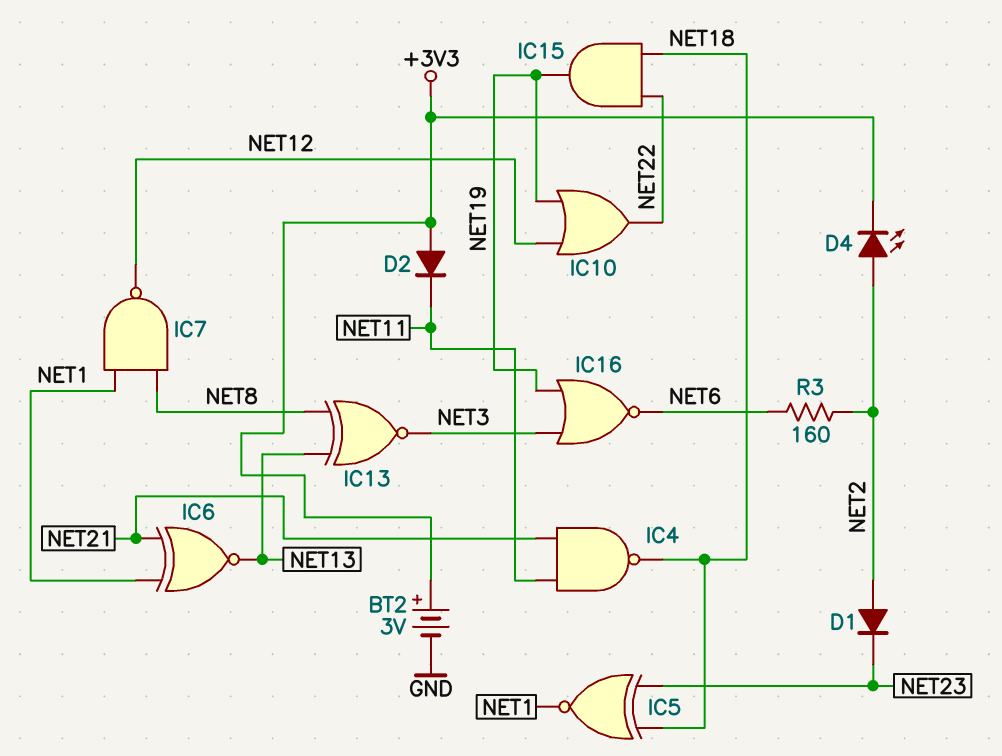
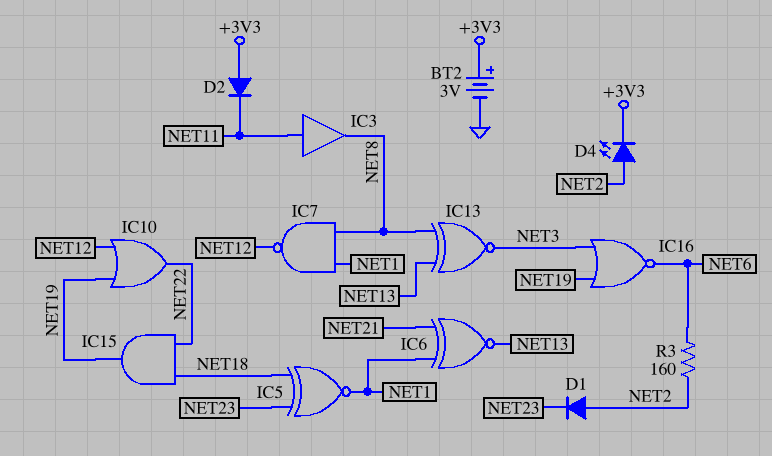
IC3: none -> buffer (in NET11, out NET8)
IC4: NAND (in NET11, in NET21, out NET18) -> none

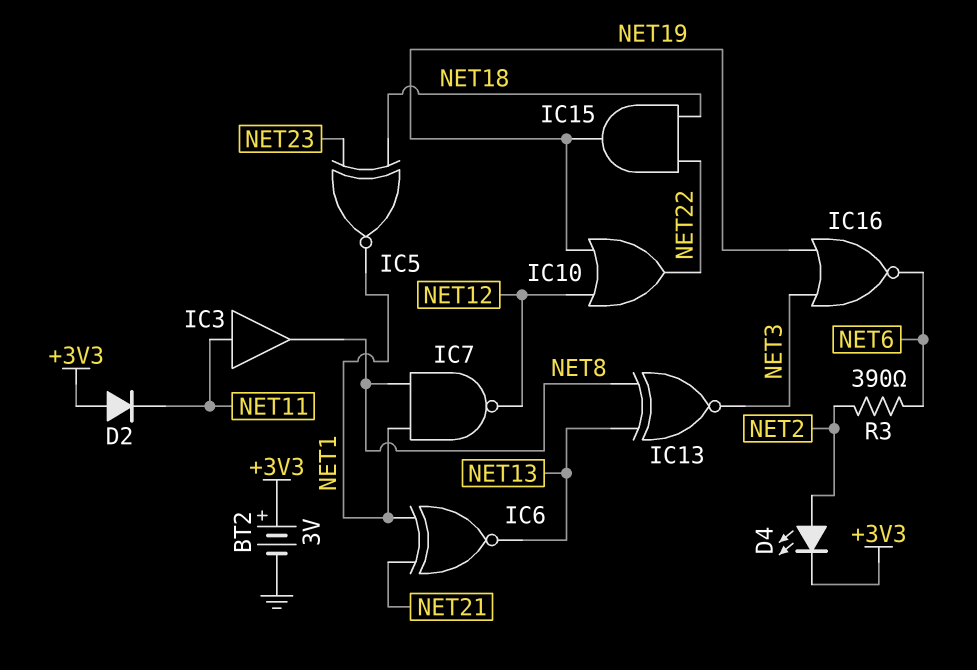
D1: diode (A NET2, K NET23) -> none
R3: 160 (NET2, NET6) -> 390 (NET2, NET6)

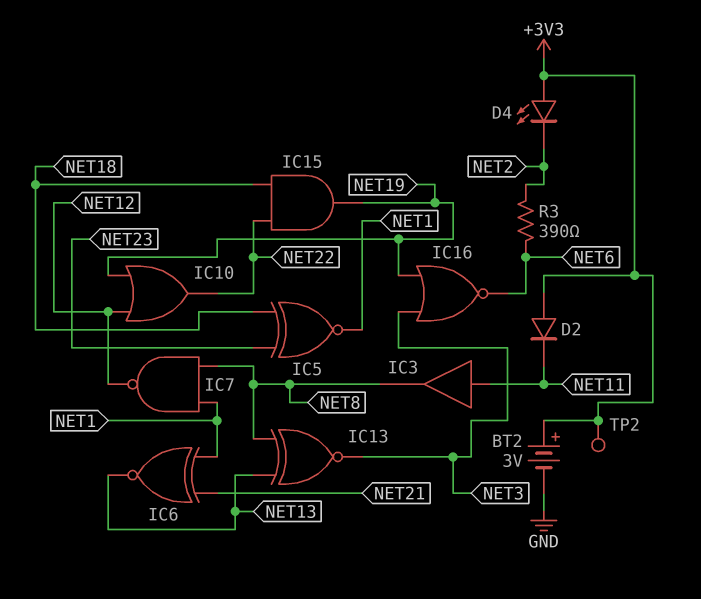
D4: LED (A NET2, K +3V3) -> LED (A +3V3, K NET2)
TP2: none -> test point (+3V3)

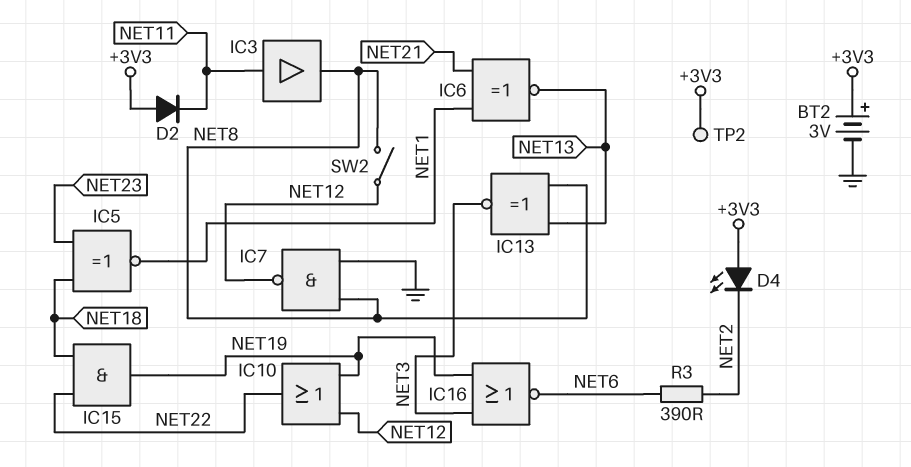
IC7: NAND (in NET1, in NET8, out NET12) -> NAND (in GND, in NET8, out NET12)
SW2: none -> switch (NET8, NET12)

